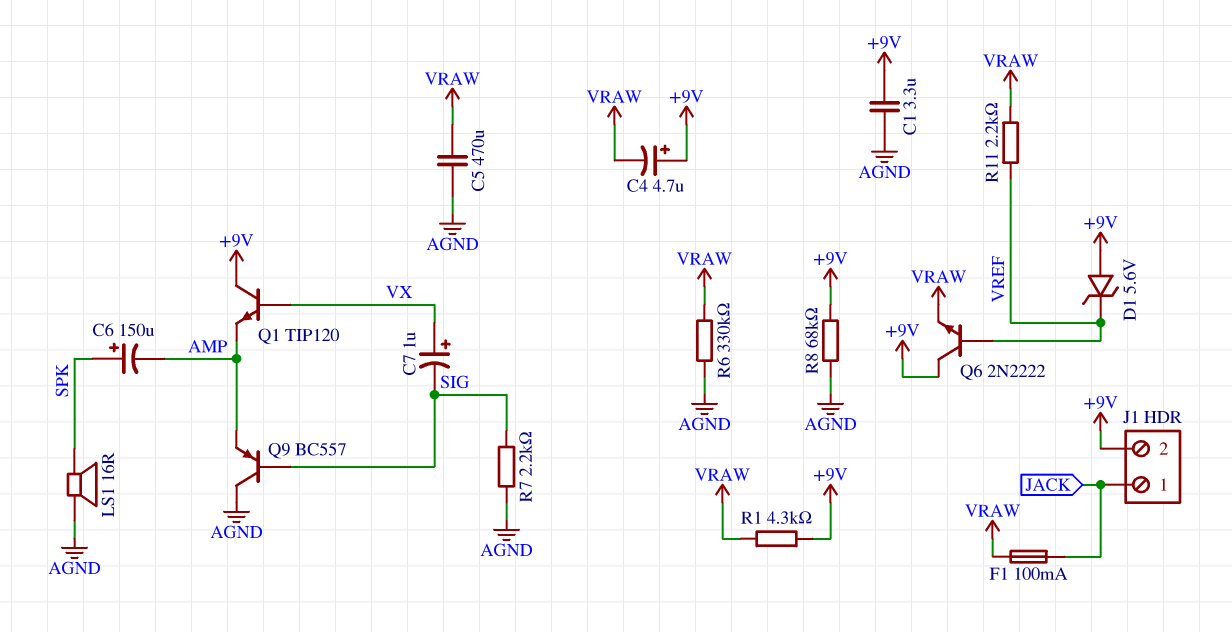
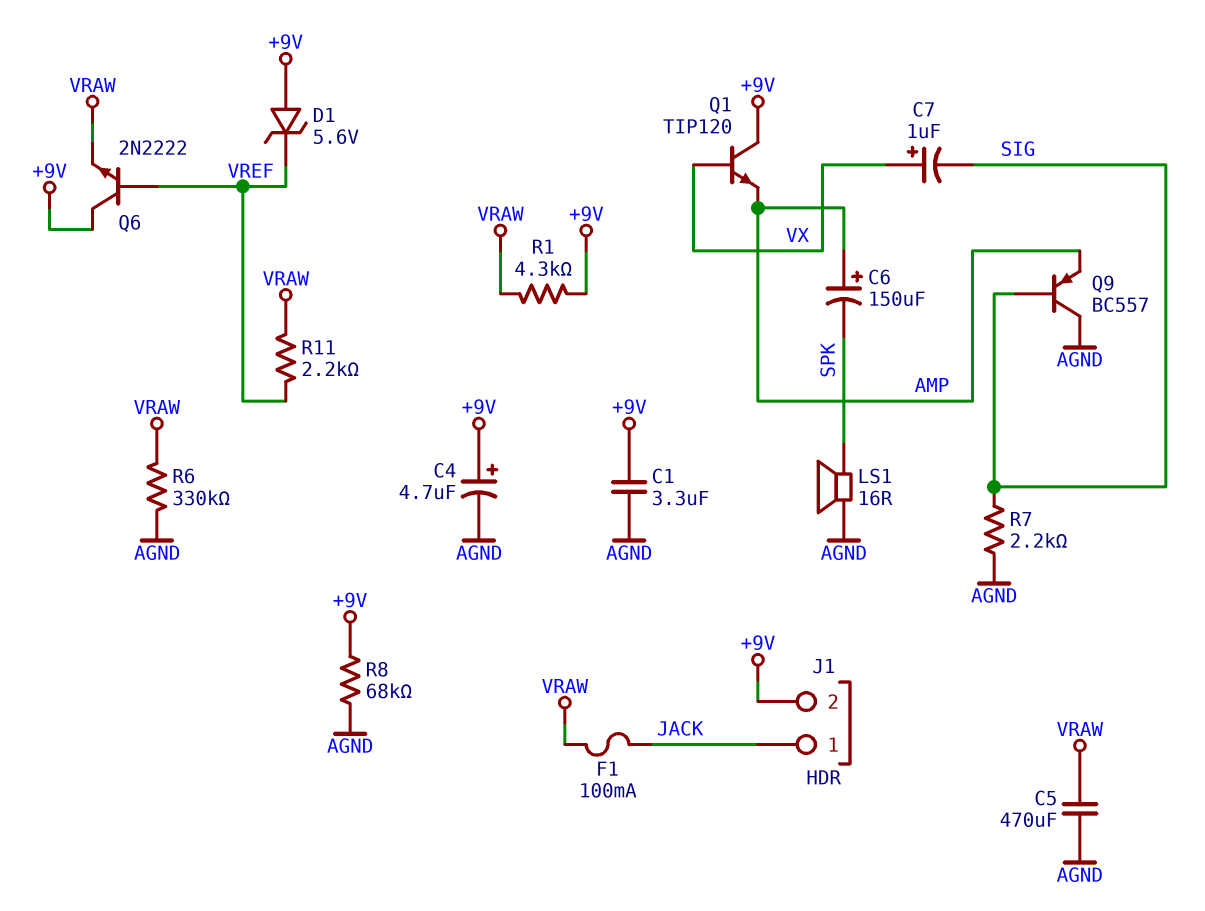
C4: 4.7uF (plus +9V, minus VRAW) -> 4.7uF (plus +9V, minus AGND)
C6: 150uF (plus SPK, minus AMP) -> 150uF (plus AMP, minus SPK)

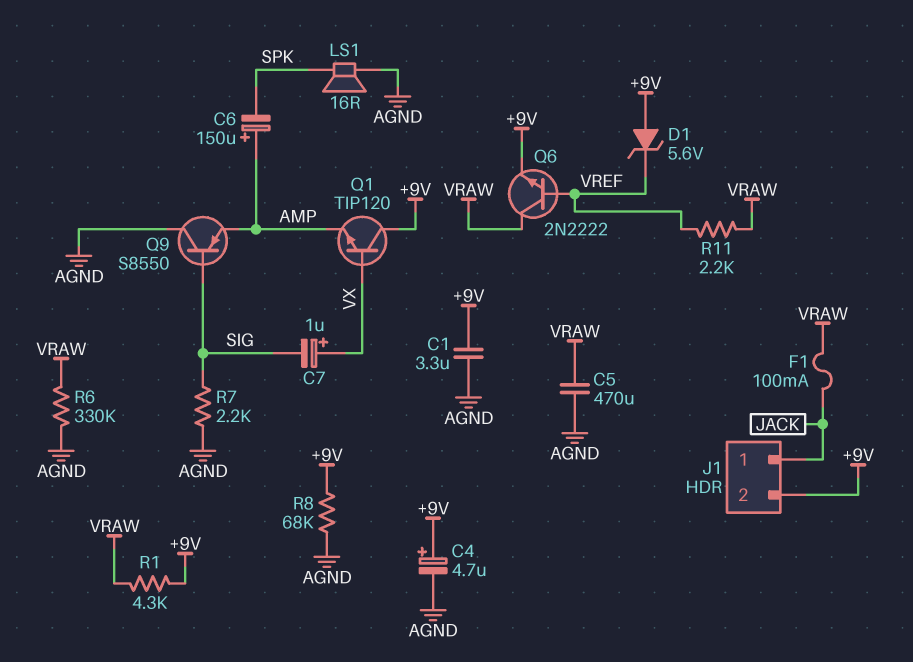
Q6: NPN 2N2222 (B VREF, C +9V, E VRAW) -> NPN 2N2222 (B VREF, C VRAW, E +9V)
Q9: PNP BC557 (B SIG, C AGND, E AMP) -> PNP S8550 (B SIG, C AGND, E AMP)

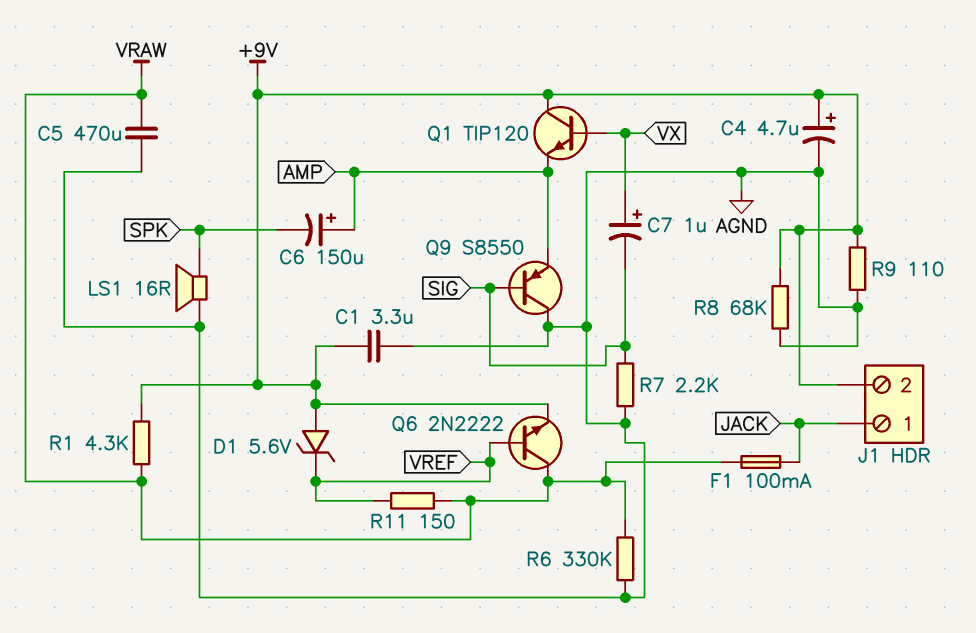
R9: none -> 110 (+9V, AGND)
R11: 2.2k (VRAW, VREF) -> 150 (VRAW, VREF)

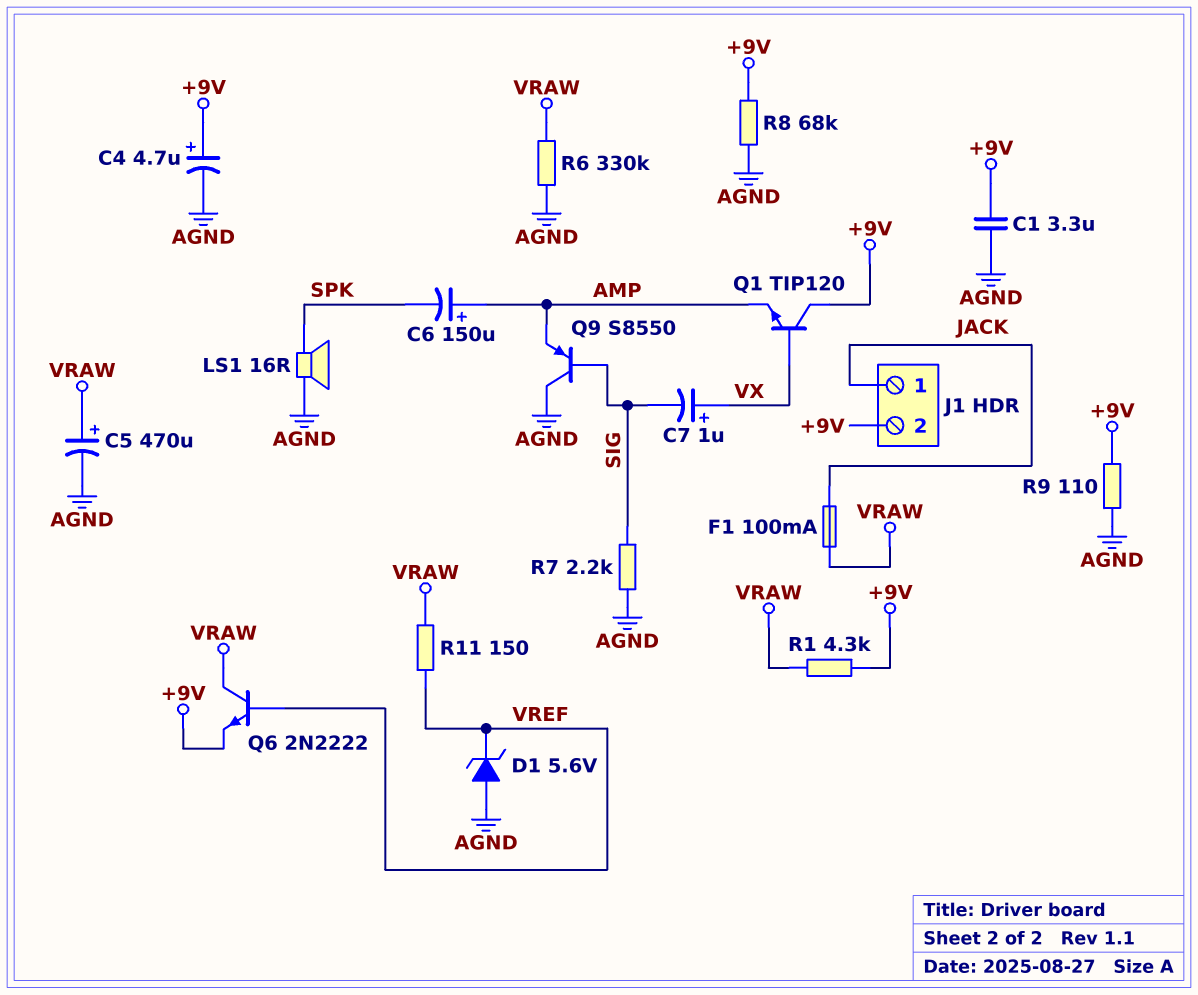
C5: 470uF (AGND, VRAW) -> 470uF (plus VRAW, minus AGND)
D1: zener 5.6V (A +9V, K VREF) -> zener 5.6V (A AGND, K VREF)

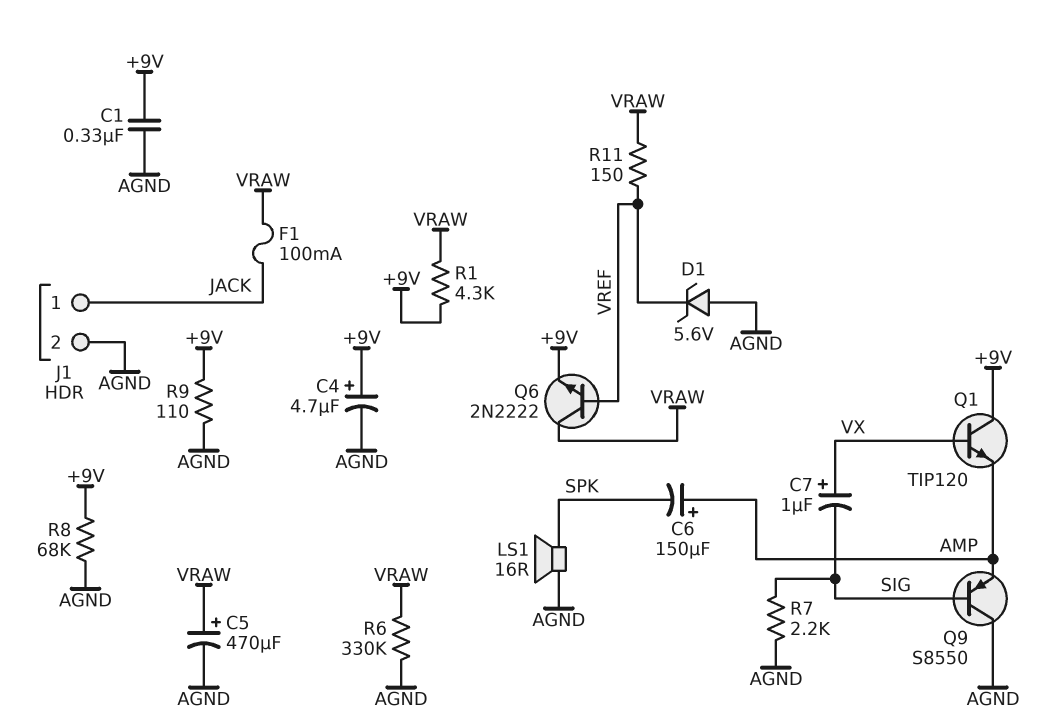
C1: 3.3uF (+9V, AGND) -> 330nF (+9V, AGND)
J1 pin 2: +9V -> AGND

